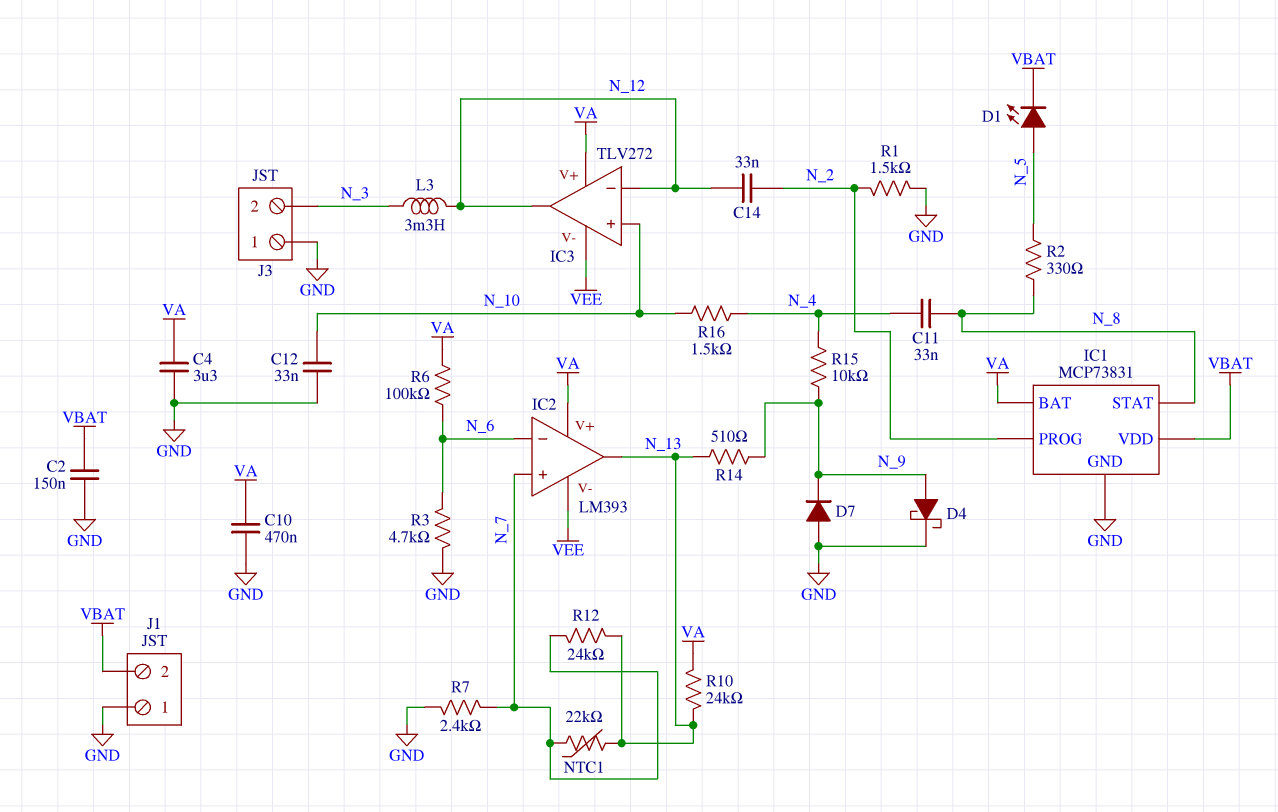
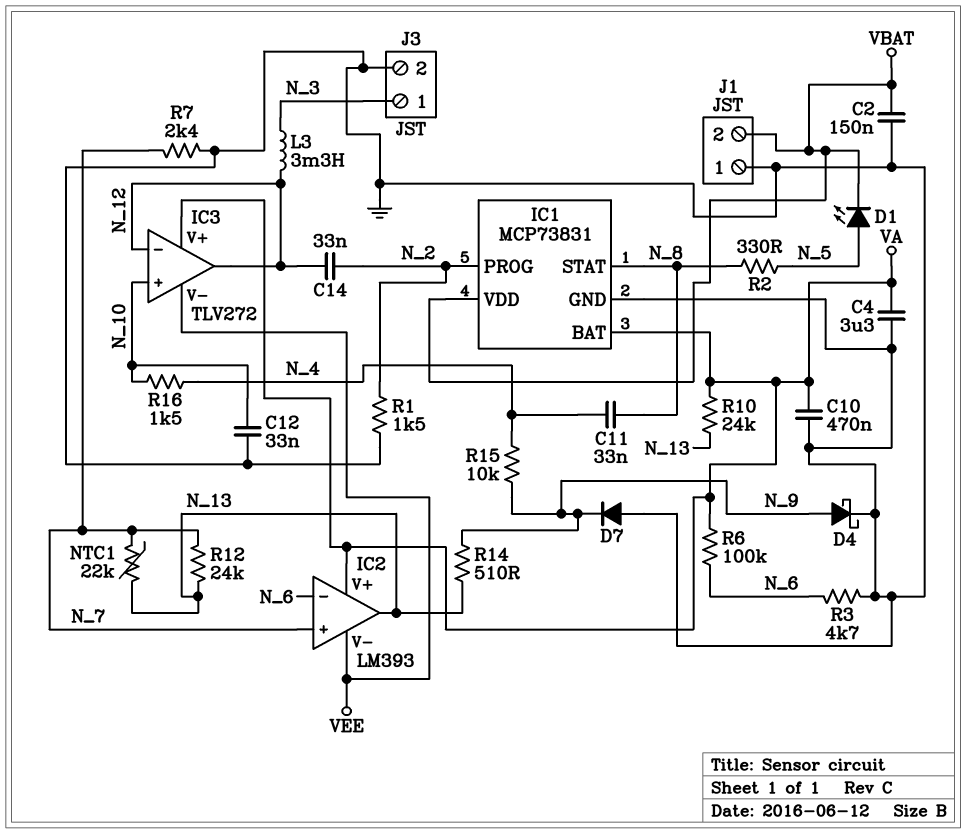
J3 pin 1: GND -> N_3
J3 pin 2: N_3 -> GND

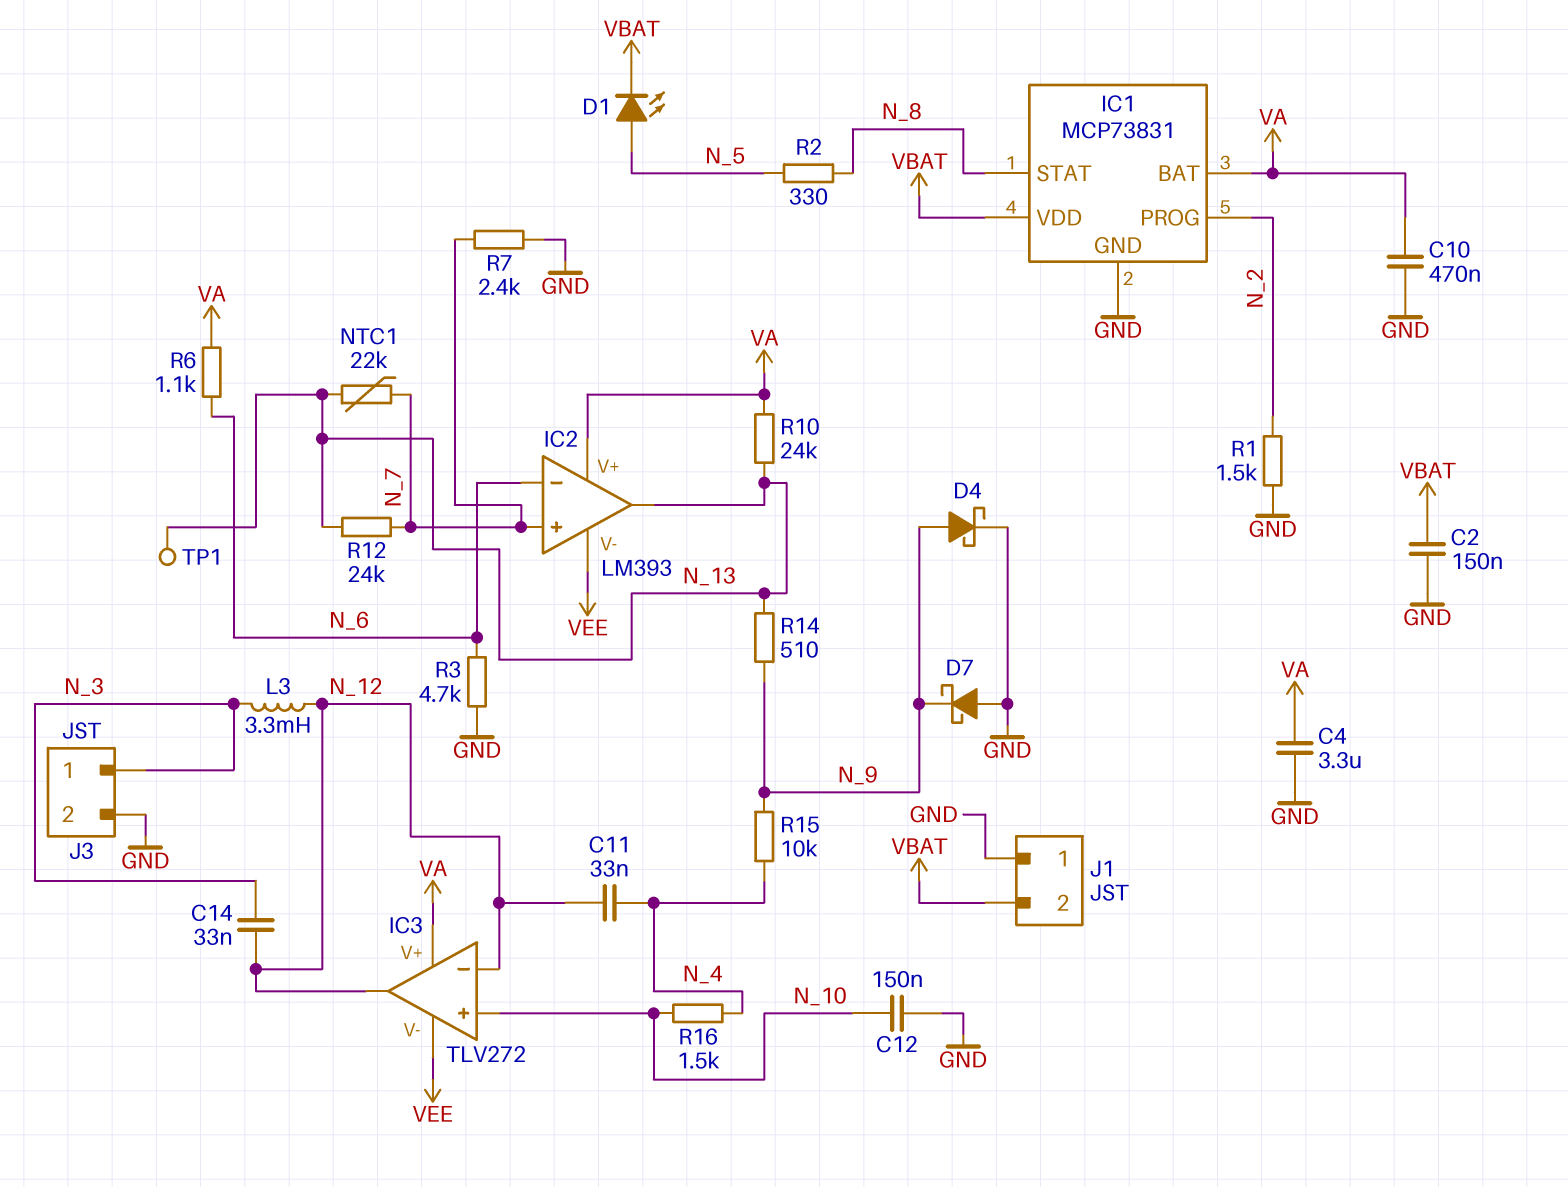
C11: 33nF (N_4, N_8) -> 33nF (N_4, N_12)
C12: 33nF (GND, N_10) -> 150nF (GND, N_10)
C14: 33nF (N_2, N_12) -> 33nF (N_3, N_12)
D7: diode (A GND, K N_9) -> schottky (A GND, K N_9)
R6: 100k (N_6, VA) -> 1.1k (N_6, VA)
TP1: none -> test point (N_13)

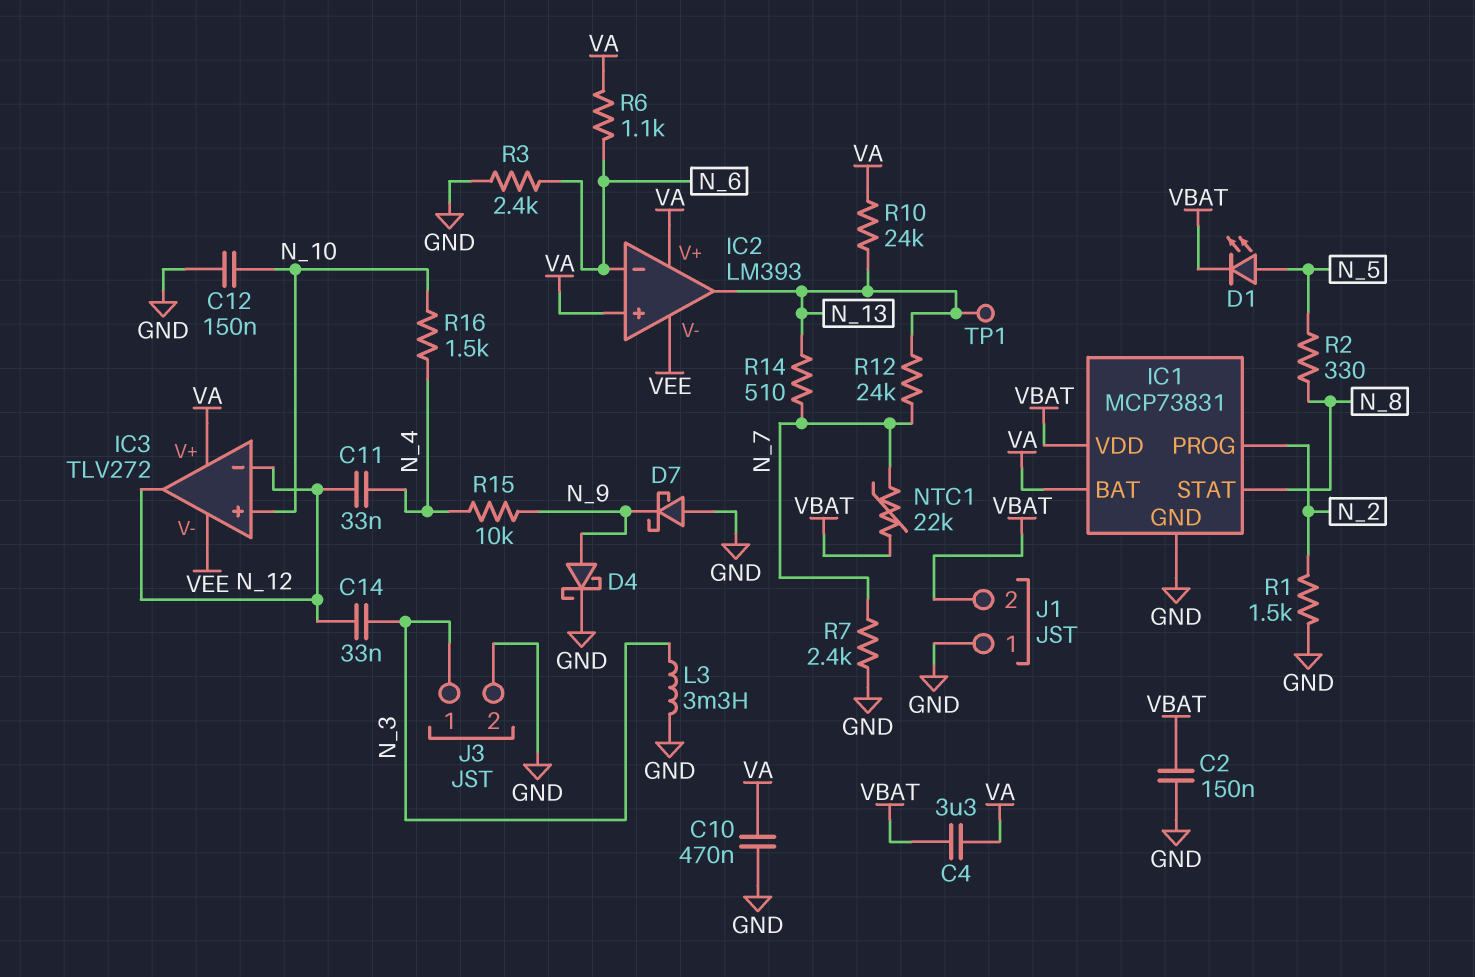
C4: 3.3uF (GND, VA) -> 3.3uF (VA, VBAT)
IC2 pin in+: N_7 -> VA
L3: 3.3mH (N_3, N_12) -> 3.3mH (GND, N_3)
NTC1: 22k (N_7, N_13) -> 22k (N_7, VBAT)
R3: 4.7k (GND, N_6) -> 2.4k (GND, N_6)
R14: 510 (N_9, N_13) -> 510 (N_7, N_13)

